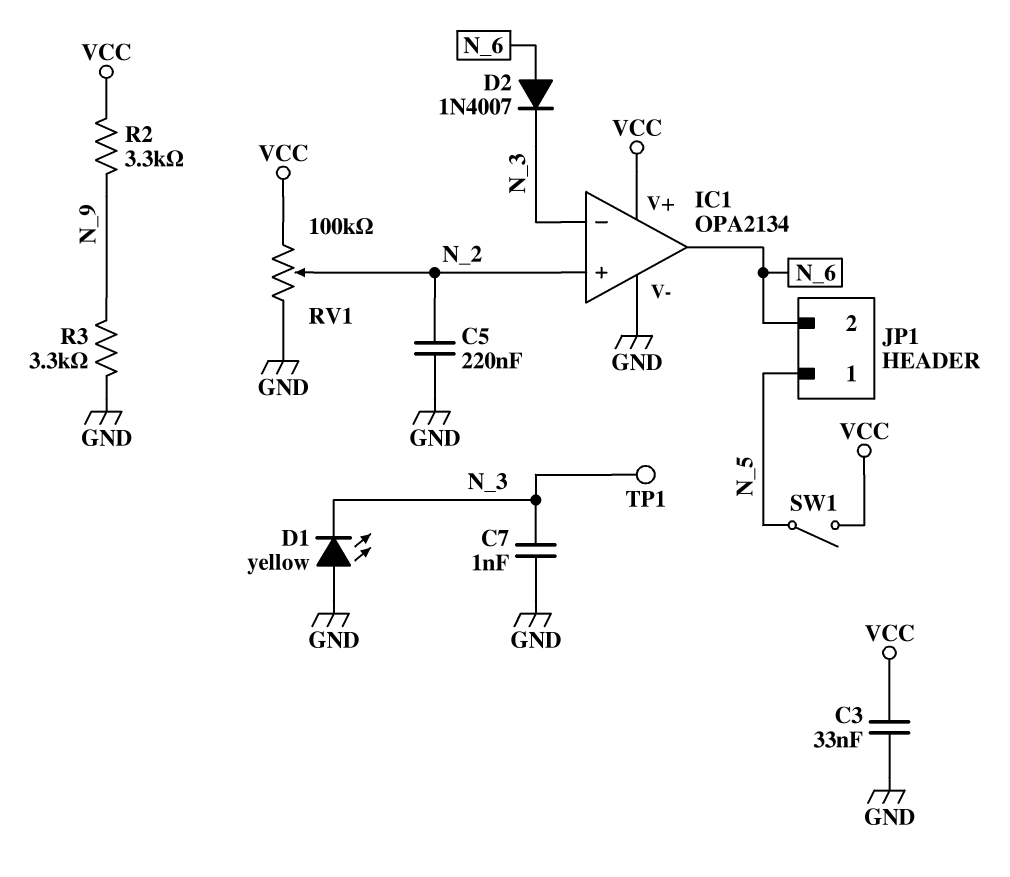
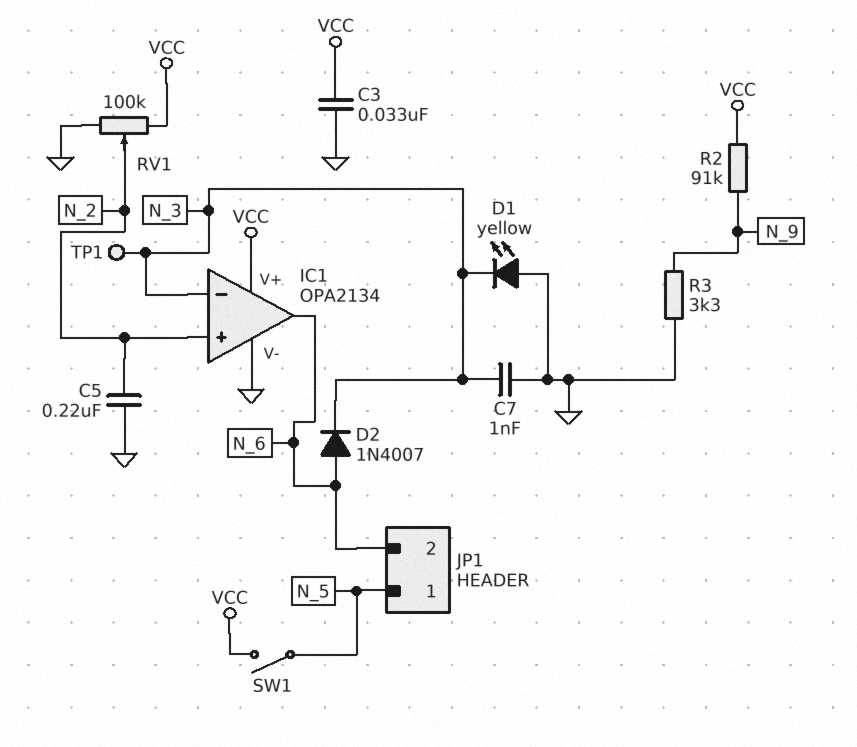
R2: 3.3k (N_9, VCC) -> 91k (N_9, VCC)

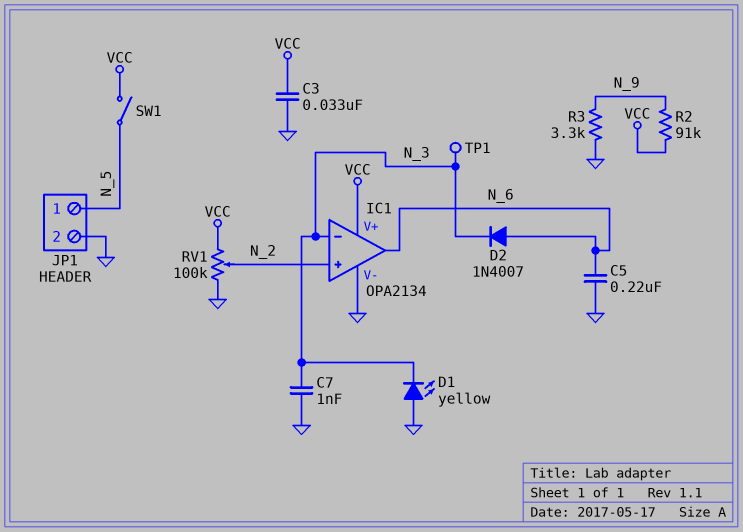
C5: 220nF (GND, N_2) -> 220nF (GND, N_6)
JP1 pin 2: N_6 -> GND

